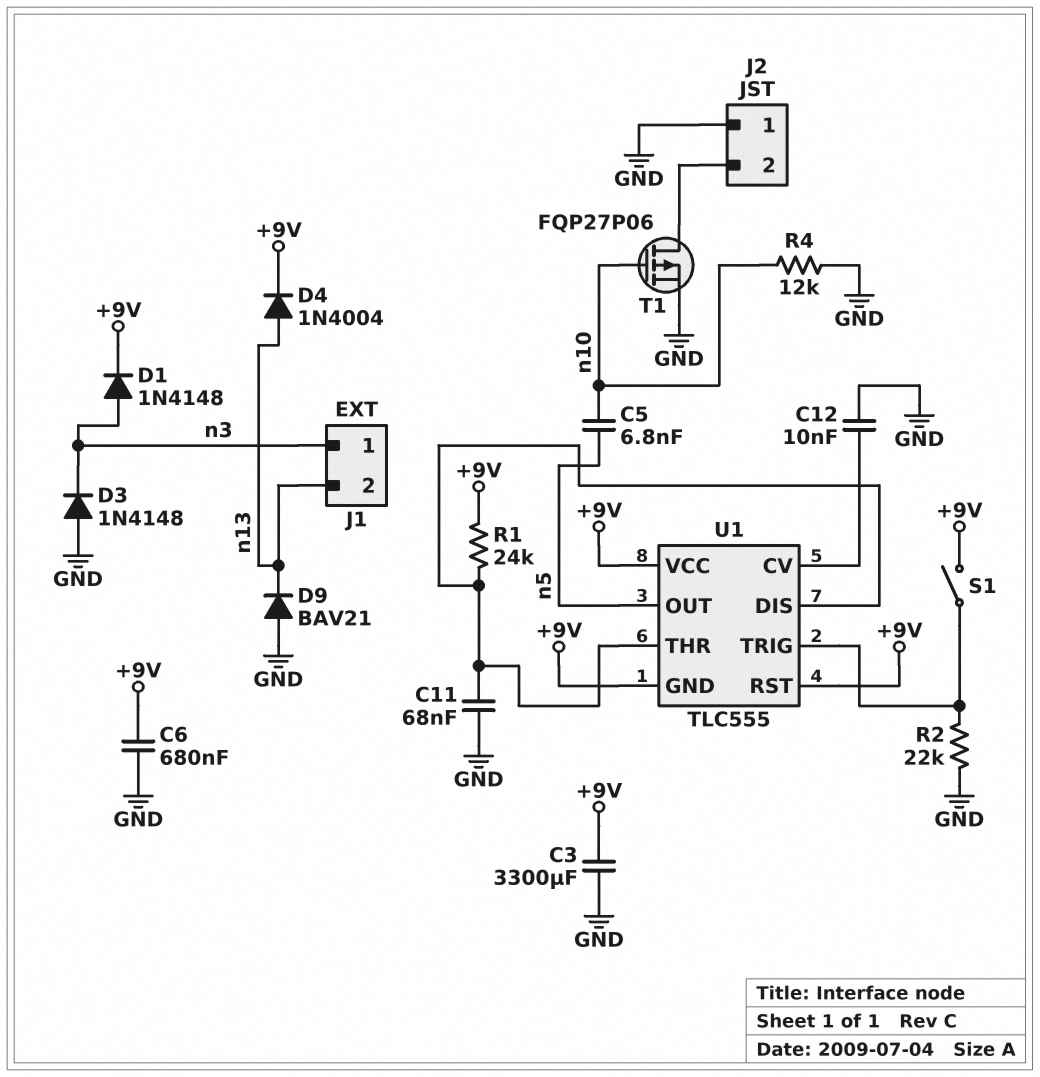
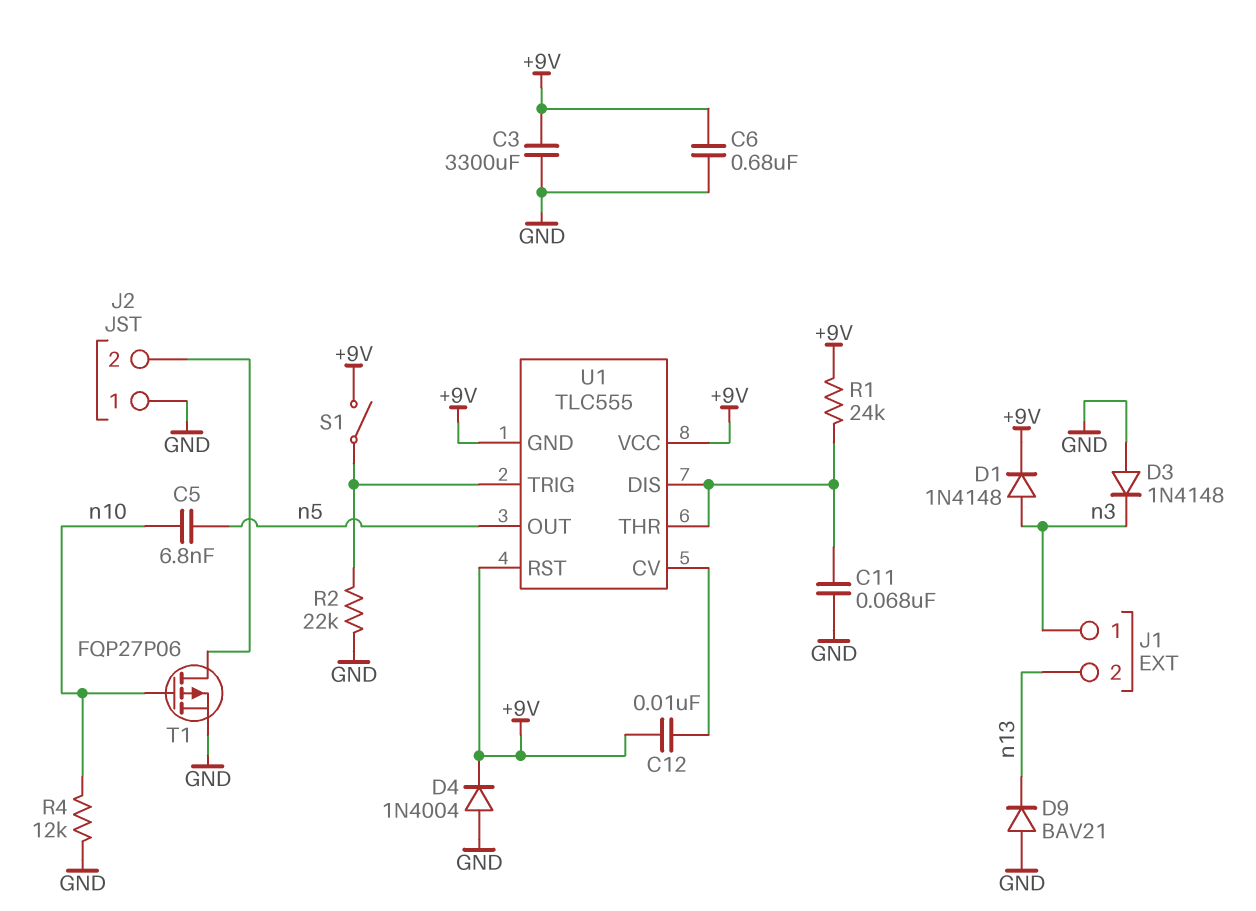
C12: 10nF (GND, U1/CV) -> 10nF (+9V, U1/CV)
D4: diode 1N4004 (A n13, K +9V) -> diode 1N4004 (A GND, K +9V)

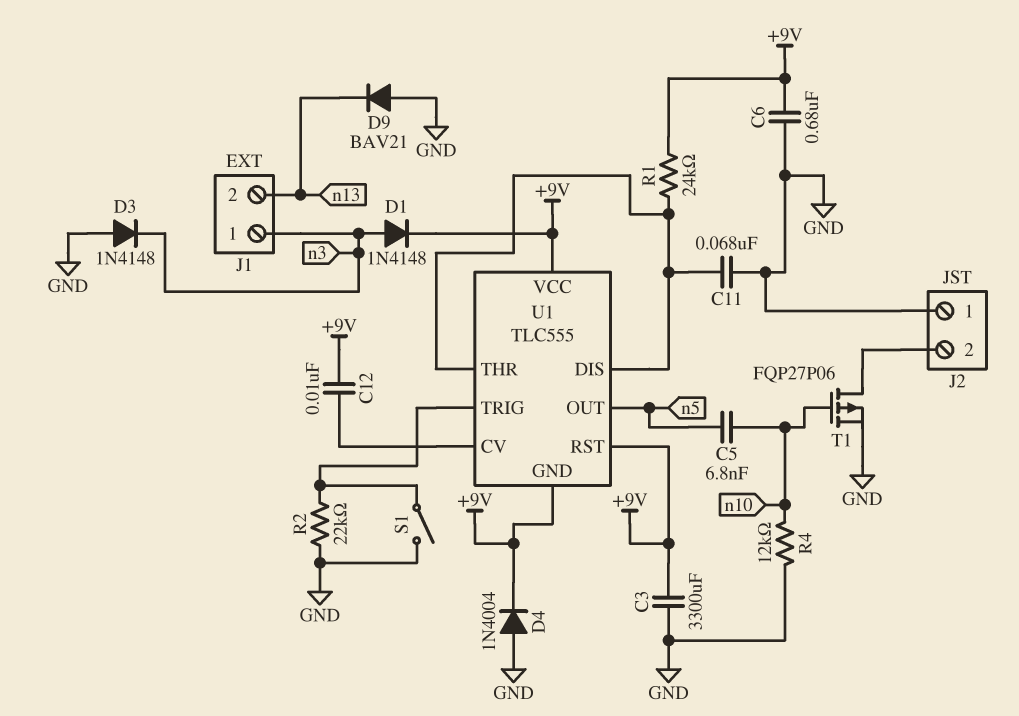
S1: switch (+9V, U1/TRIG) -> switch (GND, U1/TRIG)

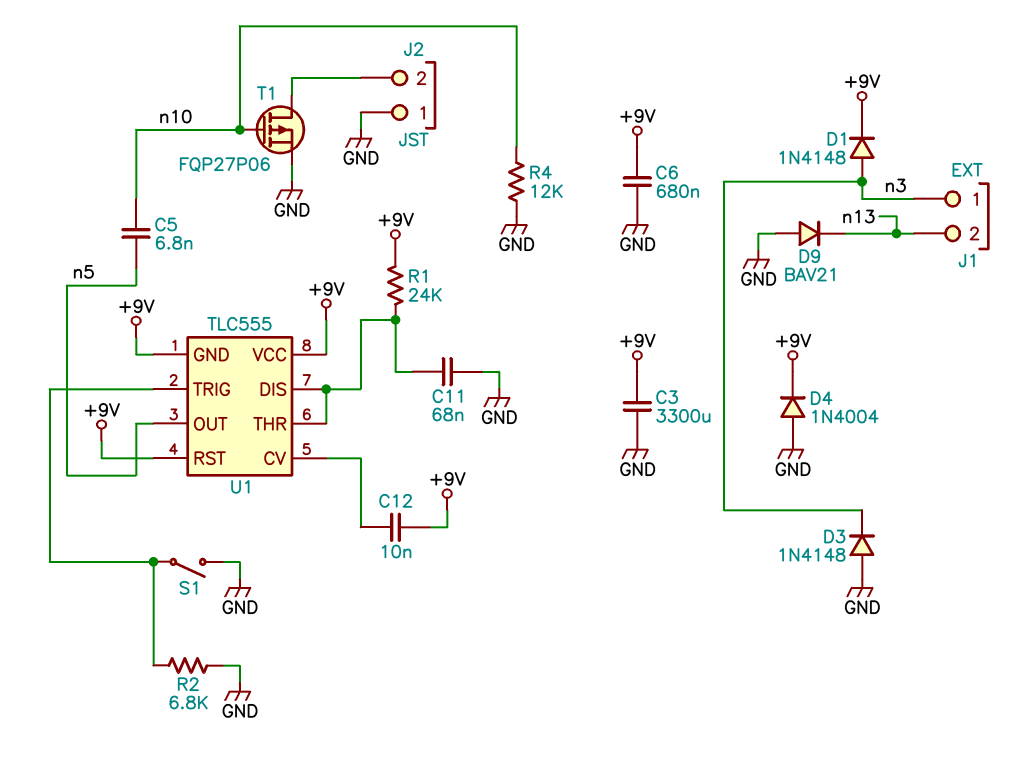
R2: 22k (GND, U1/TRIG) -> 6.8k (GND, U1/TRIG)

